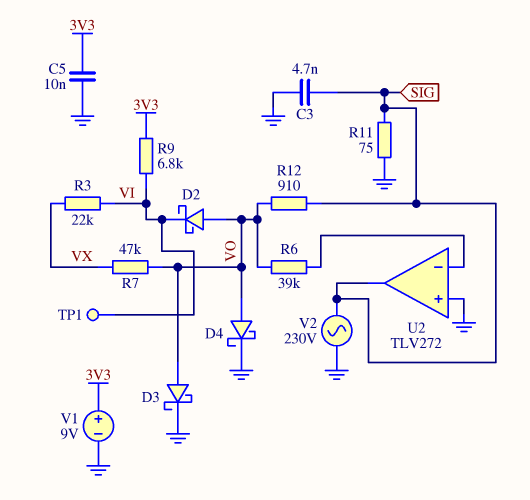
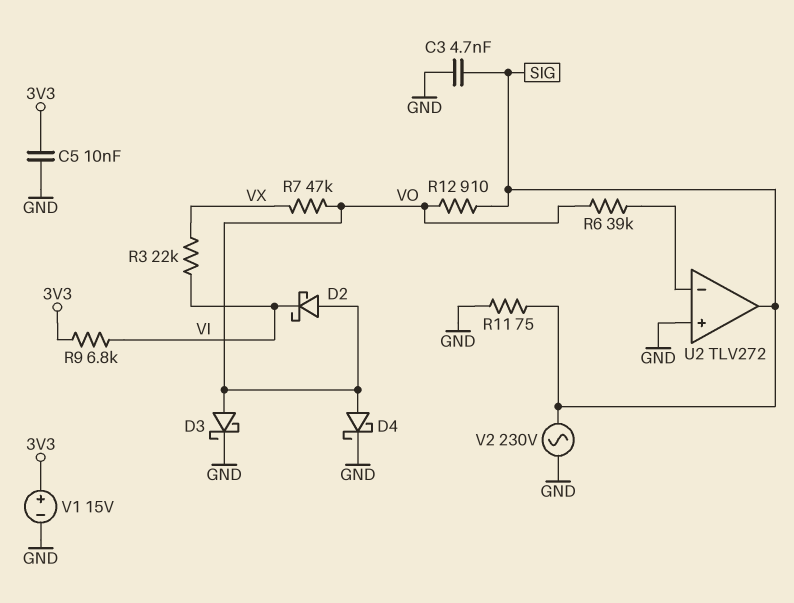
TP1: test point (VI) -> none
V1: 9V (plus 3V3, minus GND) -> 15V (plus 3V3, minus GND)

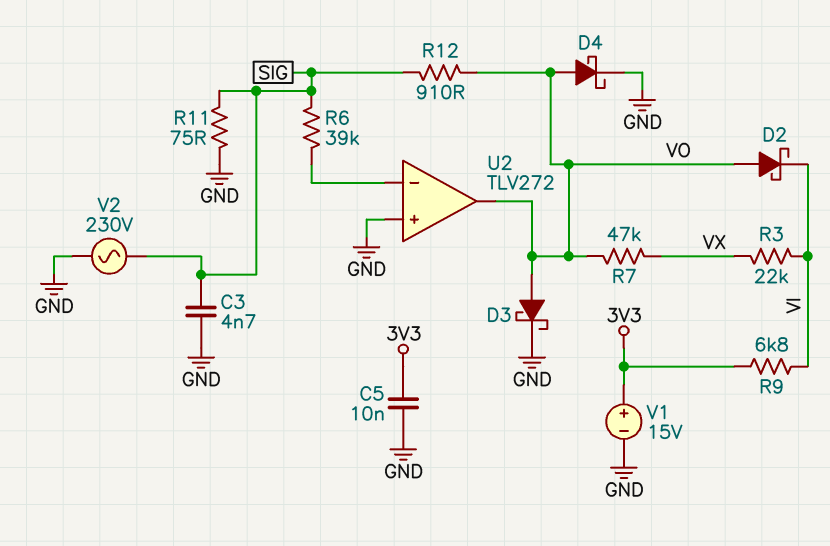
R6: 39k (U2/in-, VO) -> 39k (SIG, U2/in-)
U2 pin out: SIG -> VO

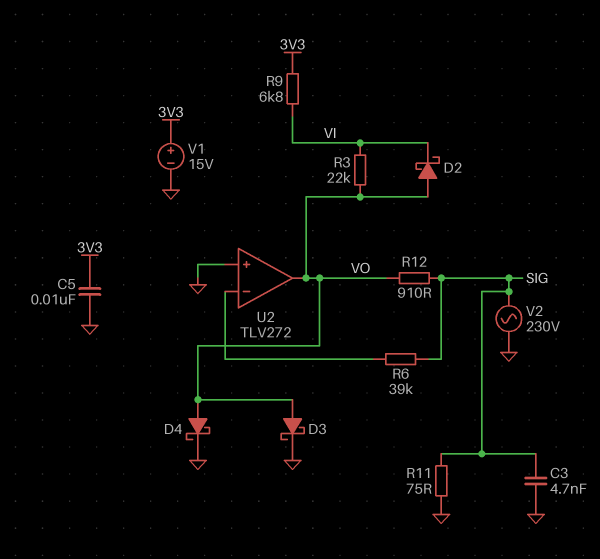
R3: 22k (VI, VX) -> 22k (VI, VO)
R7: 47k (VO, VX) -> none

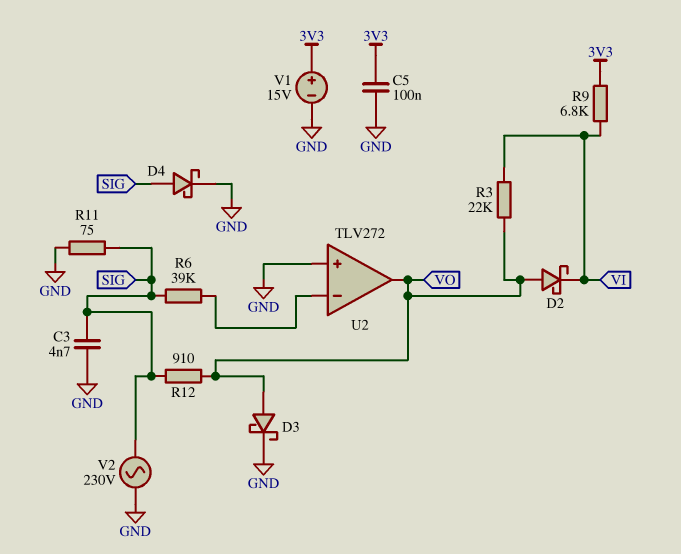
C5: 10nF (3V3, GND) -> 100nF (3V3, GND)
D4: schottky (A VO, K GND) -> schottky (A SIG, K GND)

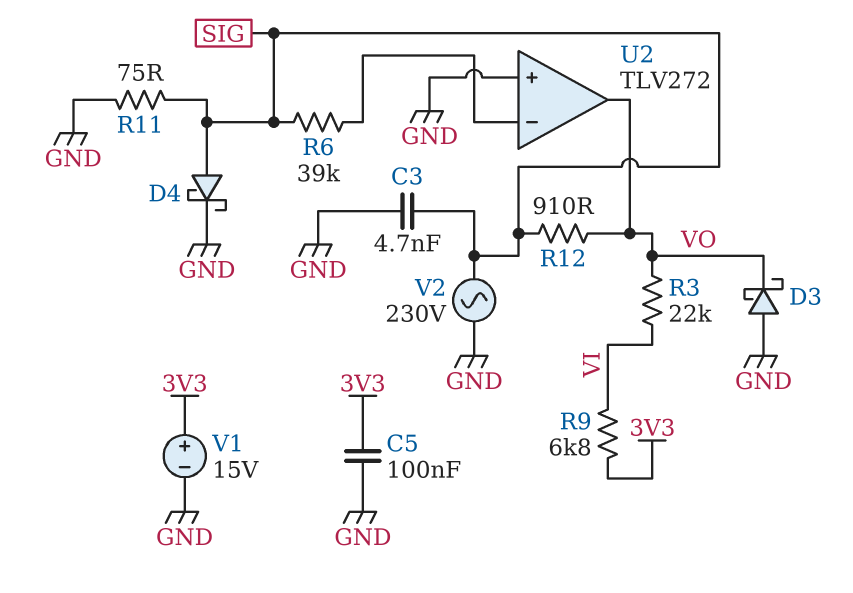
D2: schottky (A VO, K VI) -> none
D3: schottky (A VO, K GND) -> schottky (A GND, K VO)

